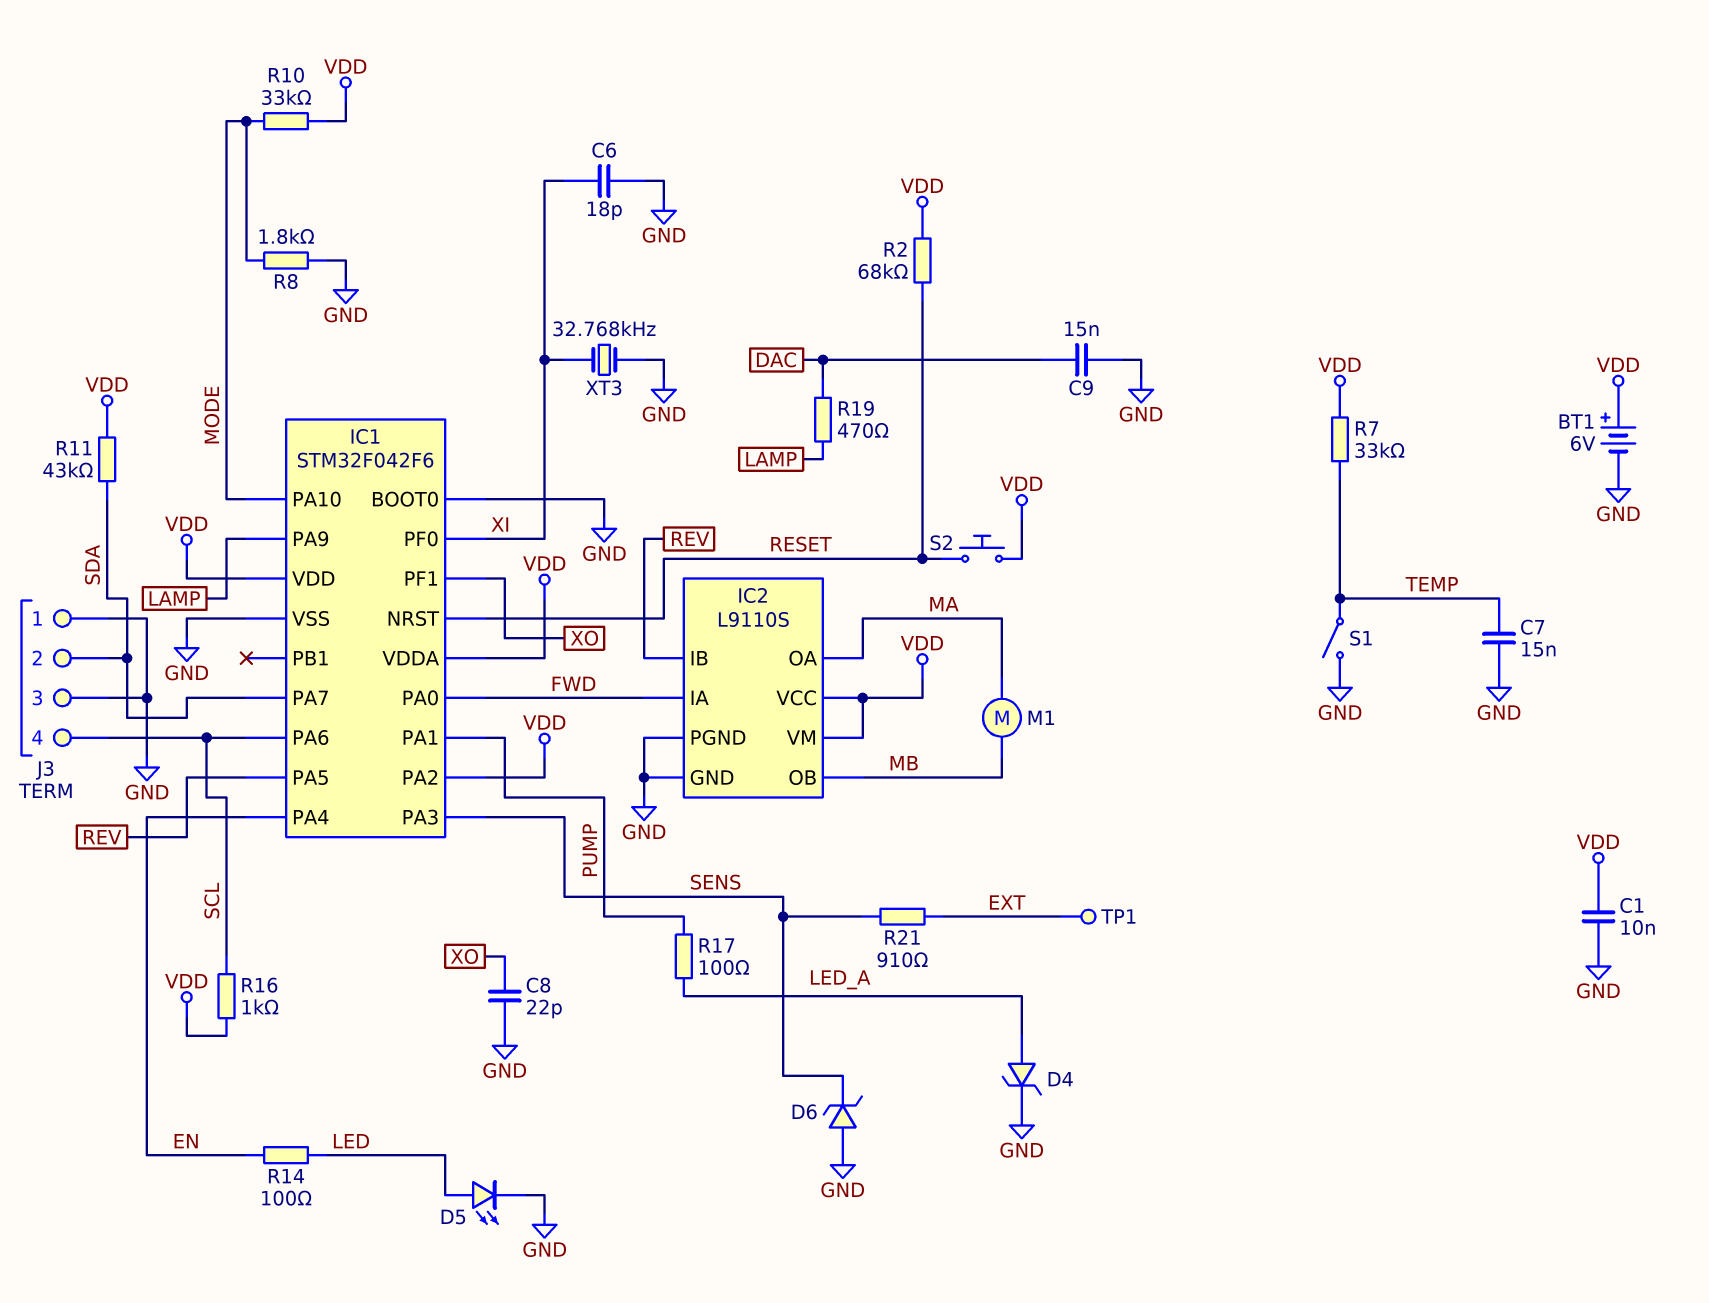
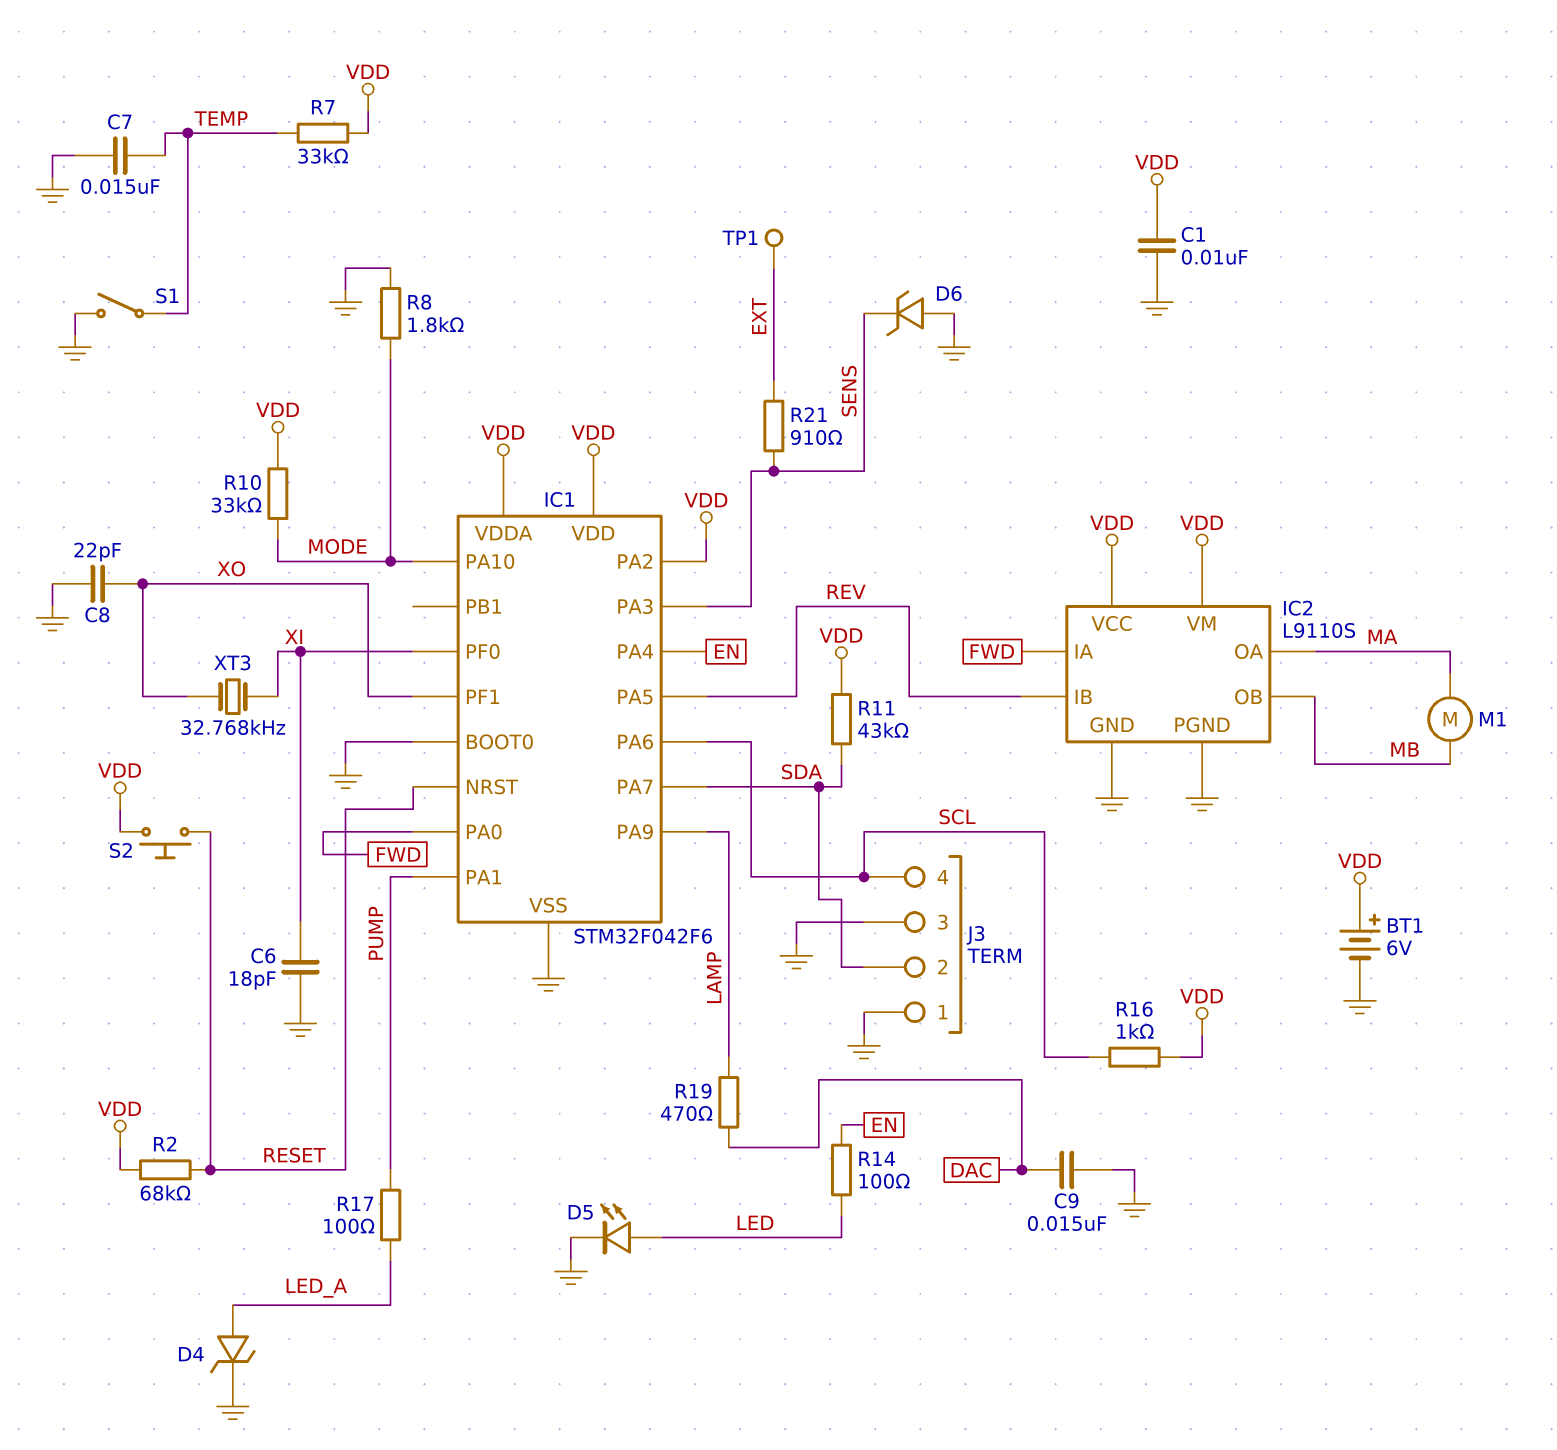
XT3: 32.768kHz (GND, XI) -> 32.768kHz (XI, XO)

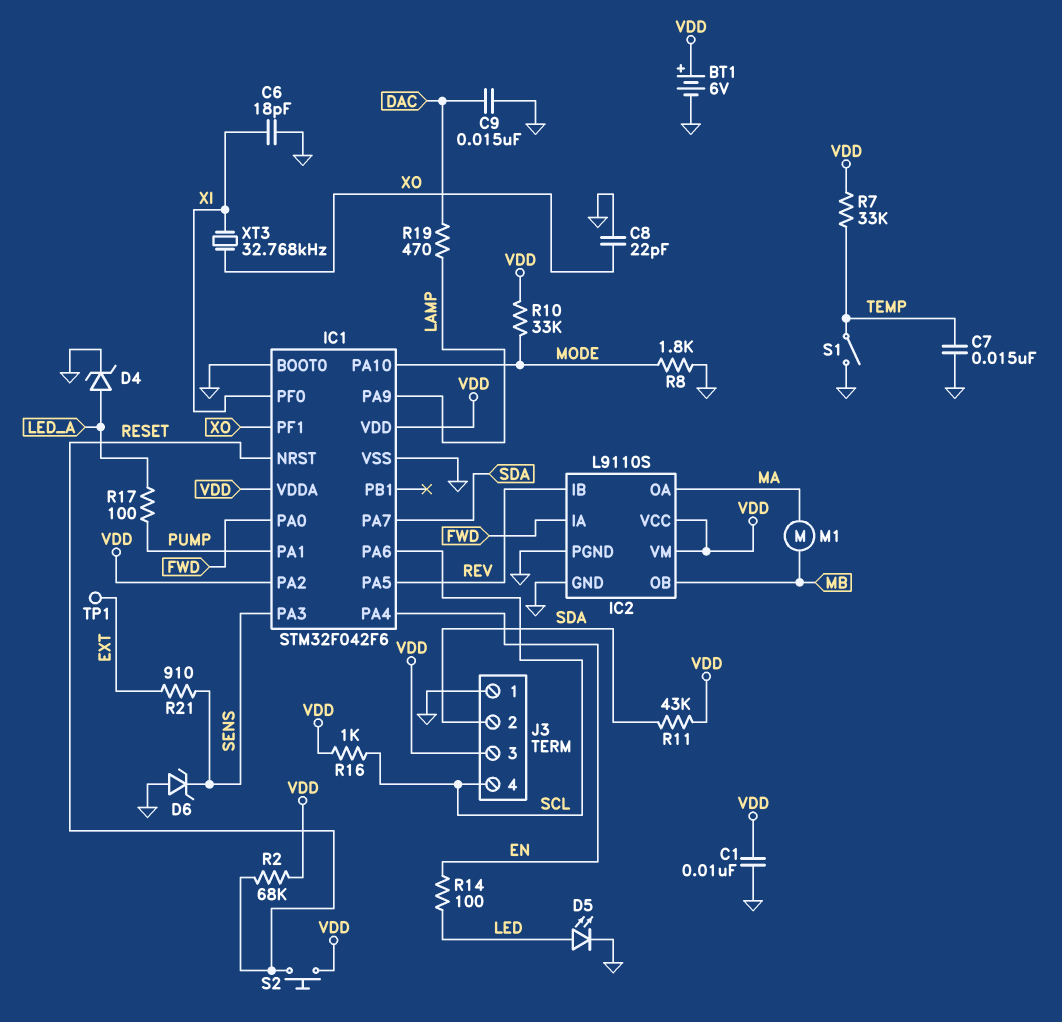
J3 pin 3: GND -> VDD

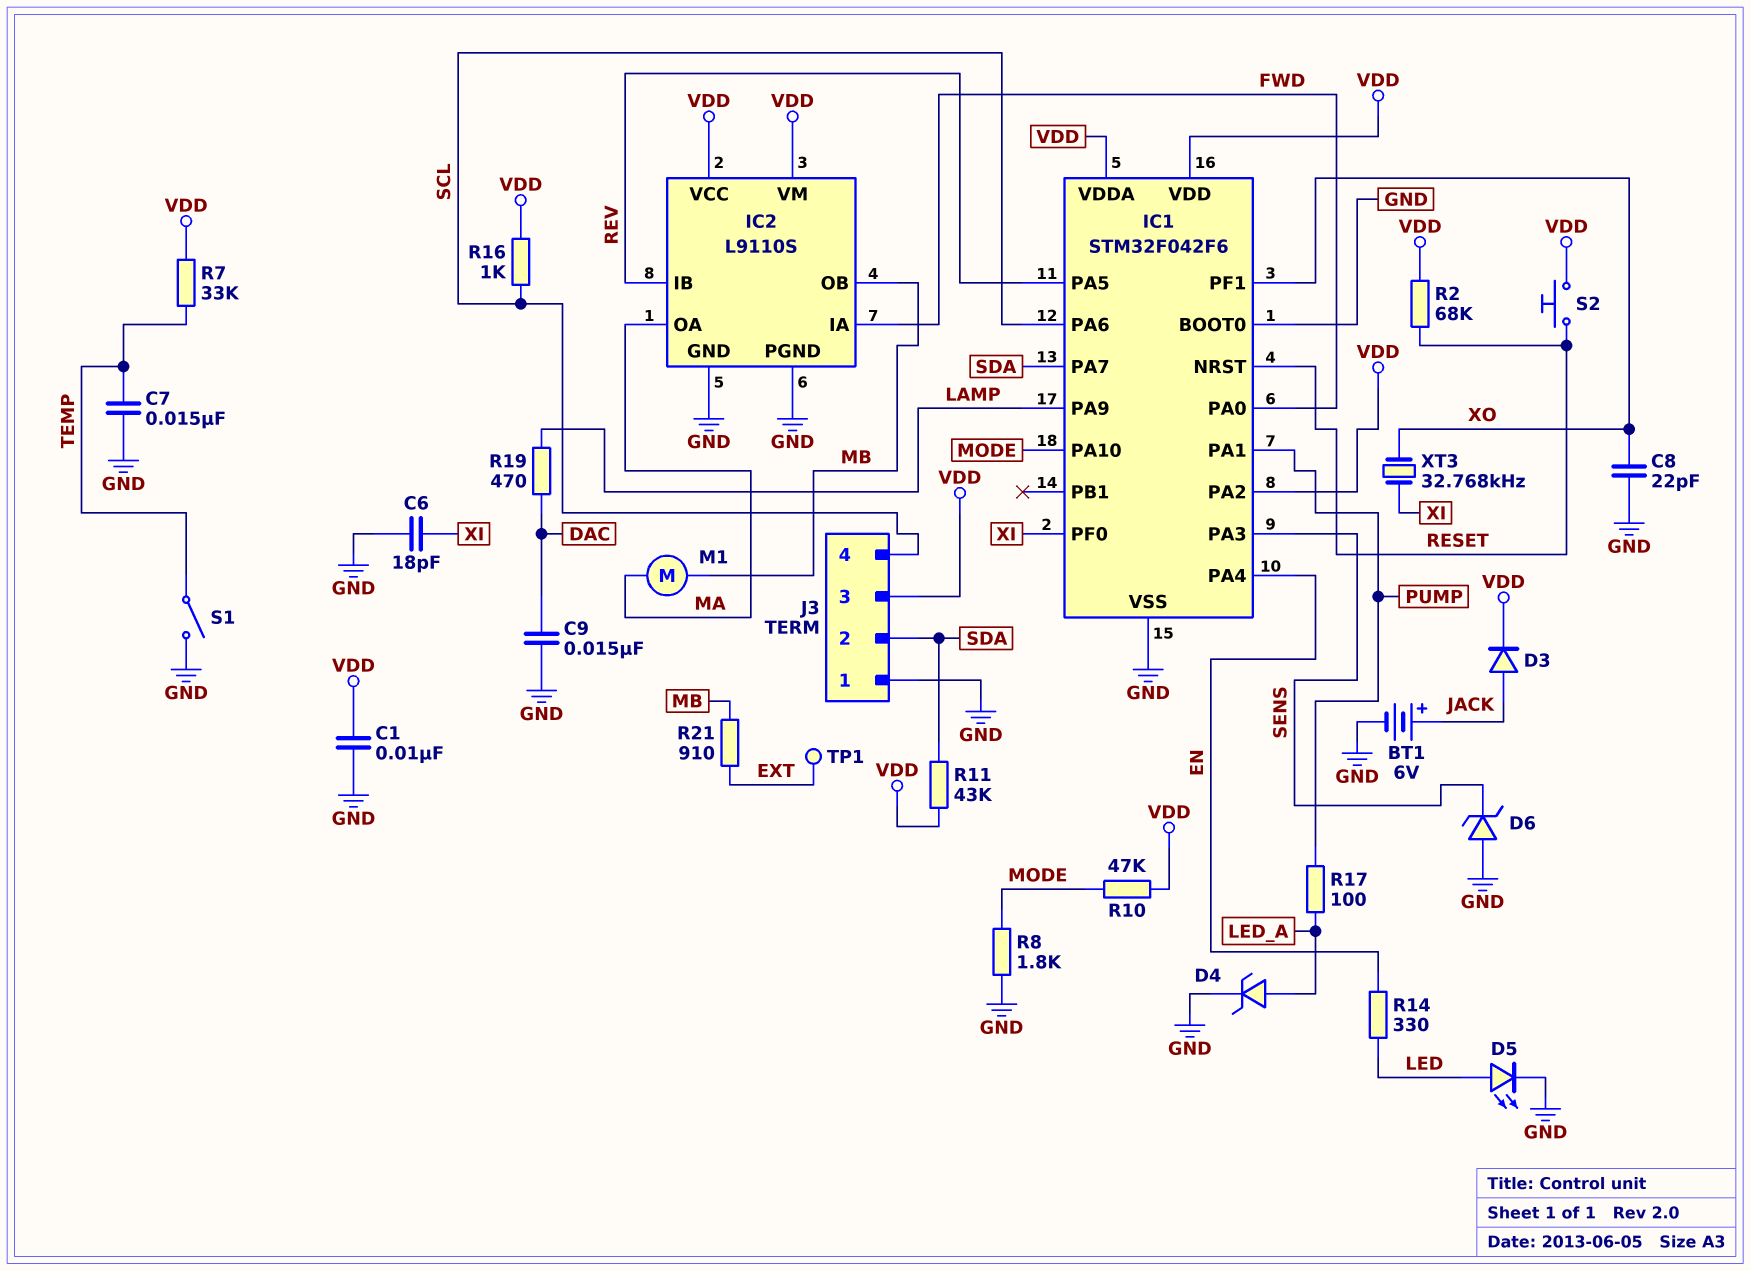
BT1: 6V (plus VDD, minus GND) -> 6V (plus JACK, minus GND)
D3: none -> diode (A JACK, K VDD)
R10: 33k (MODE, VDD) -> 47k (MODE, VDD)
R14: 100 (EN, LED) -> 330 (EN, LED)
R21: 910 (EXT, SENS) -> 910 (EXT, MB)

